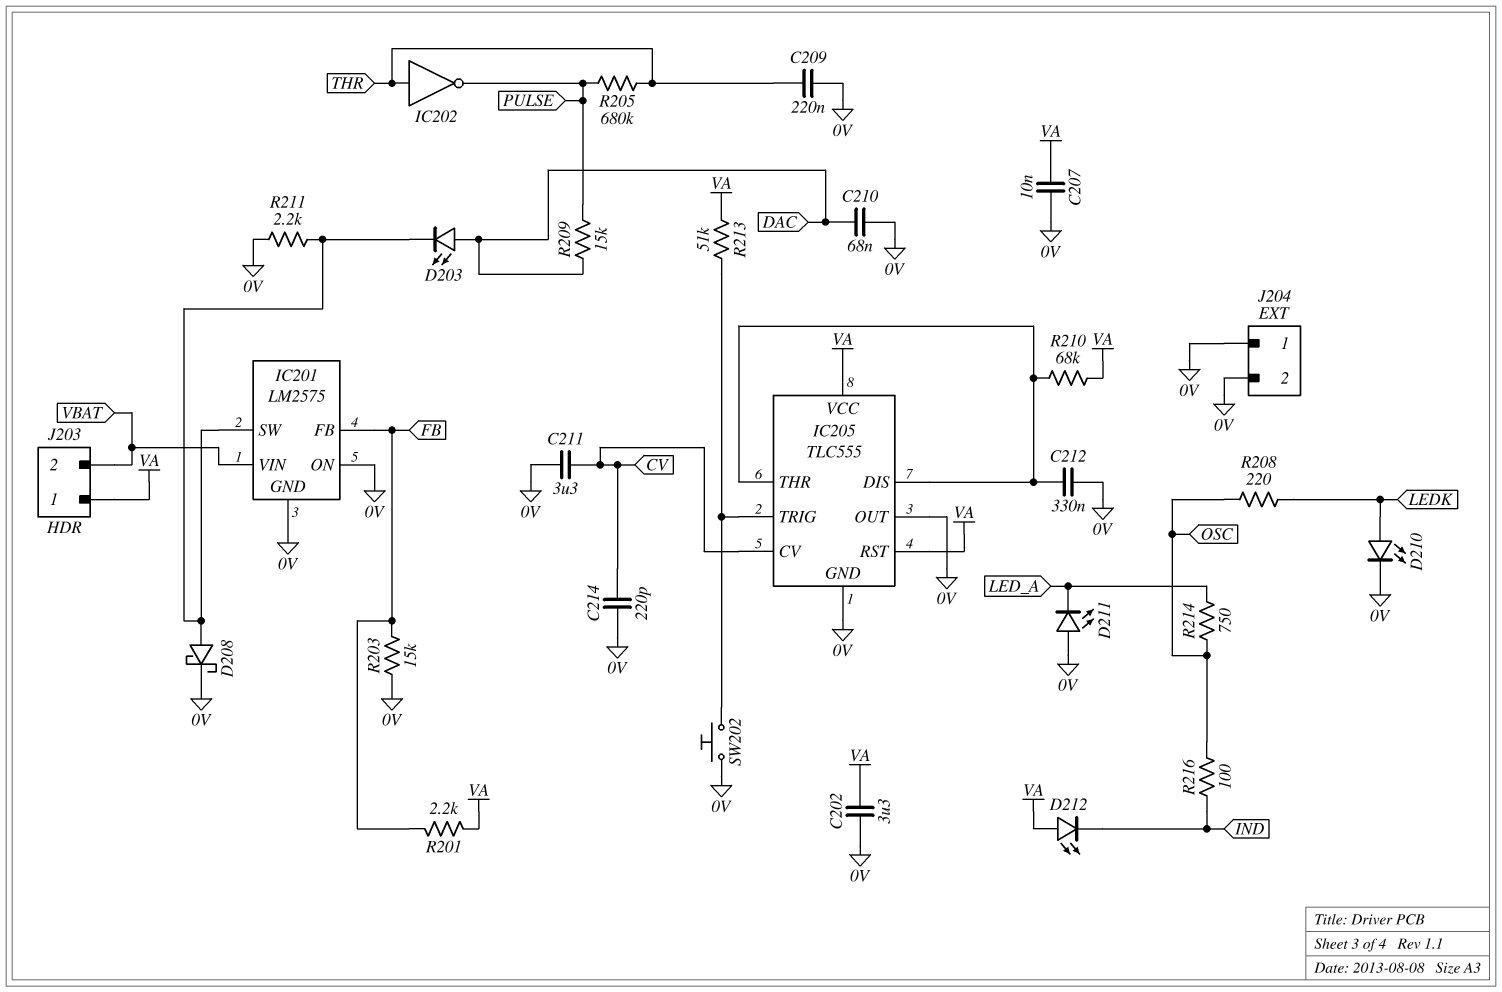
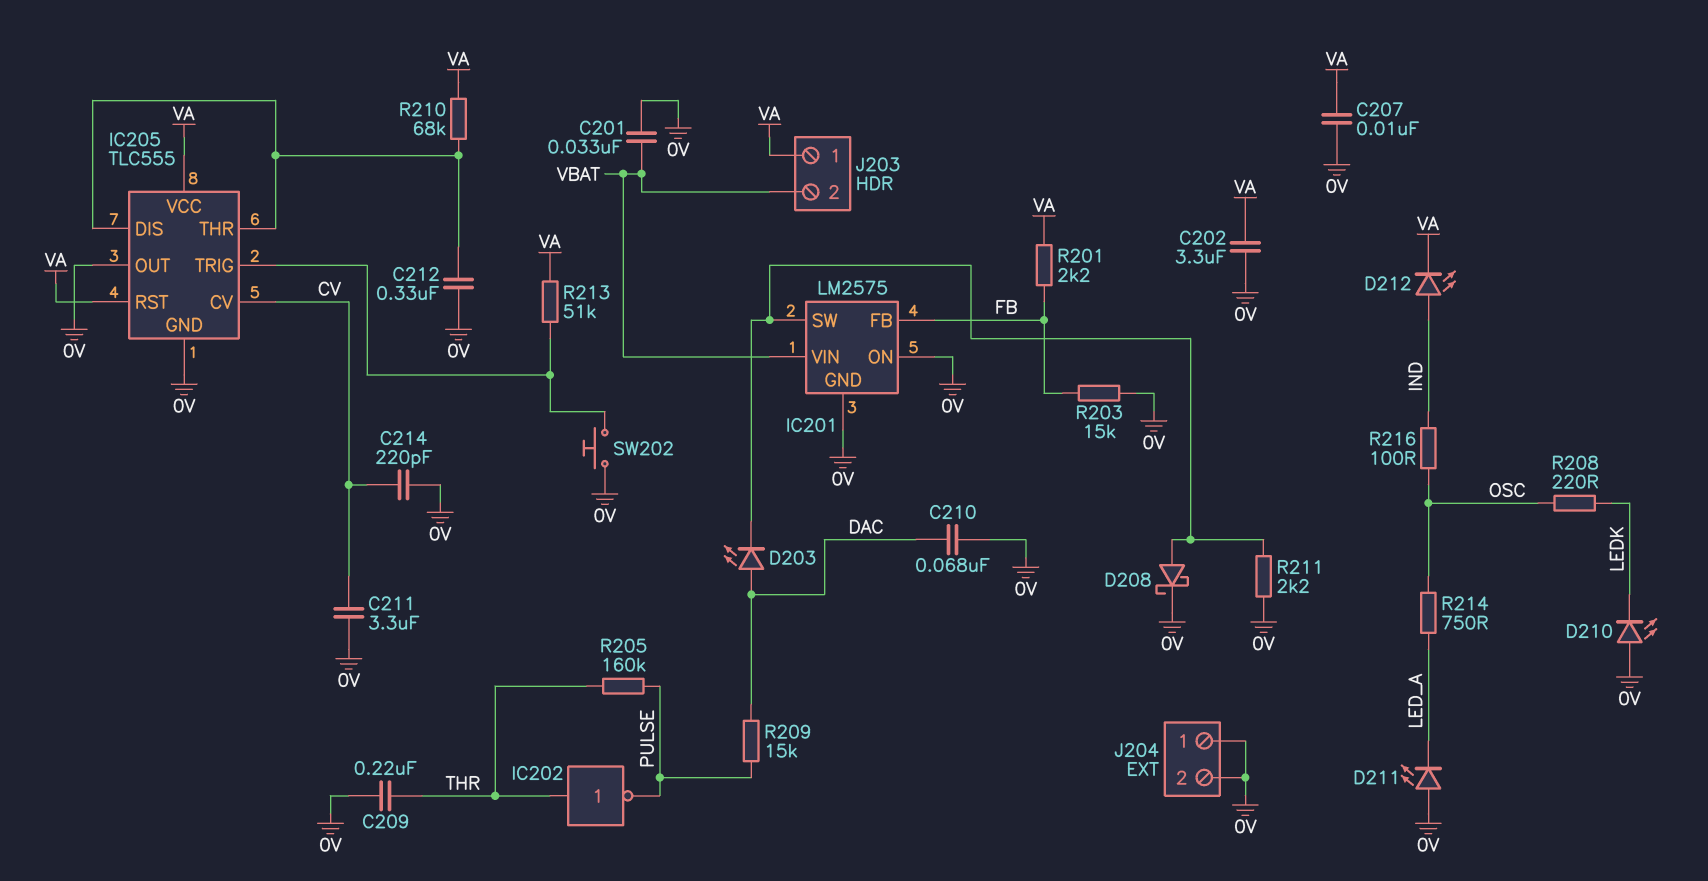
C201: none -> 33nF (0V, VBAT)
D210: LED (A LEDK, K 0V) -> LED (A 0V, K LEDK)
D212: LED (A VA, K IND) -> LED (A IND, K VA)
R205: 680k (PULSE, THR) -> 160k (PULSE, THR)

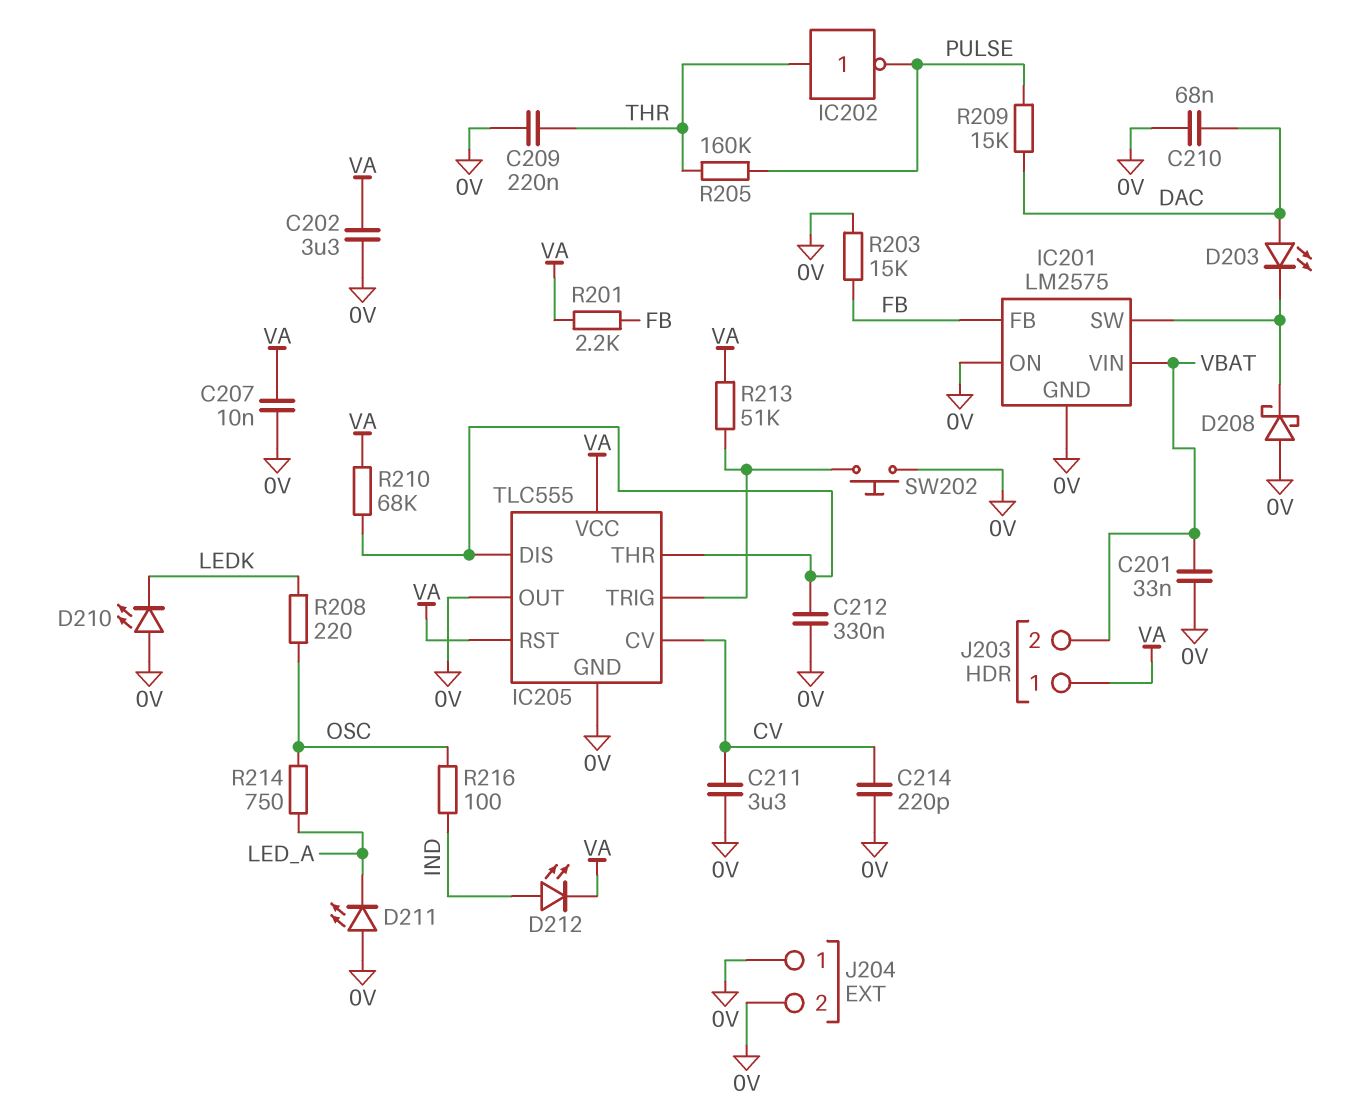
D208: schottky (A IC201/SW, K 0V) -> schottky (A 0V, K IC201/SW)
R211: 2.2k (0V, IC201/SW) -> none

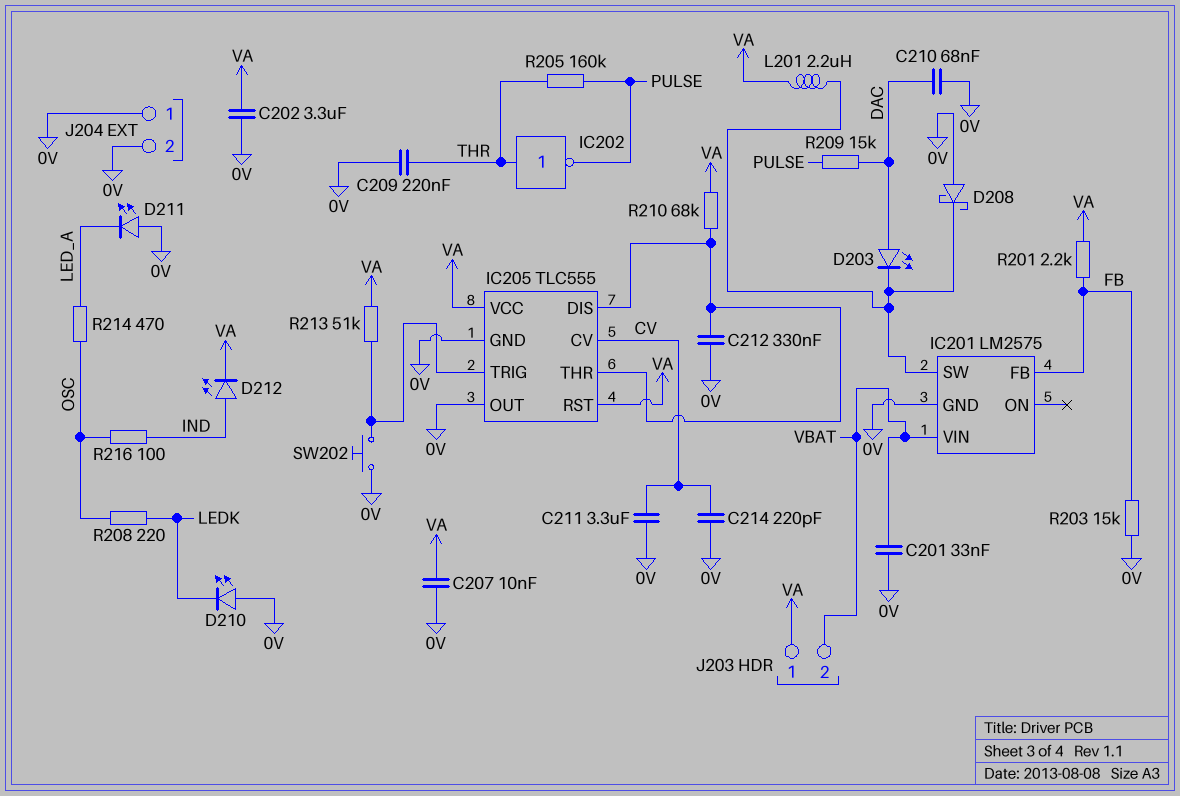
IC201 pin ON: 0V -> none
L201: none -> 2.2uH (IC201/SW, VA)
R214: 750 (LED_A, OSC) -> 470 (LED_A, OSC)

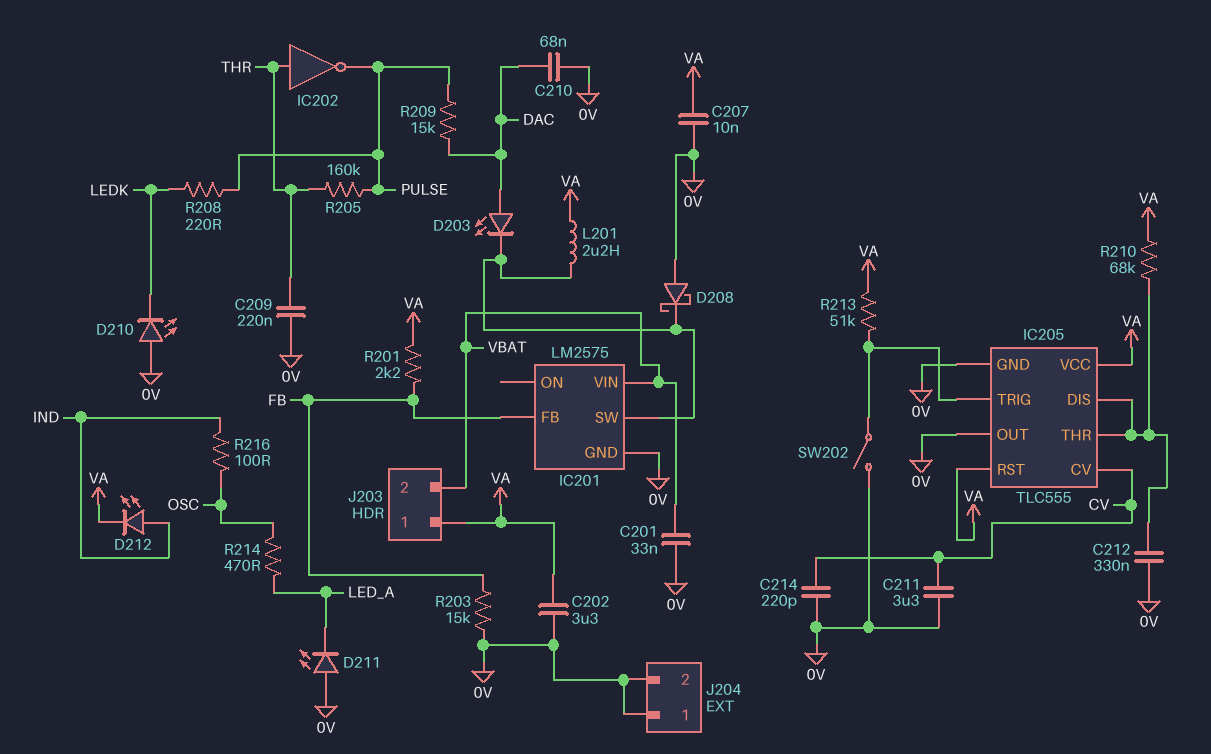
R208: 220 (LEDK, OSC) -> 220 (LEDK, PULSE)
SW202: button (0V, IC205/TRIG) -> switch (0V, IC205/TRIG)

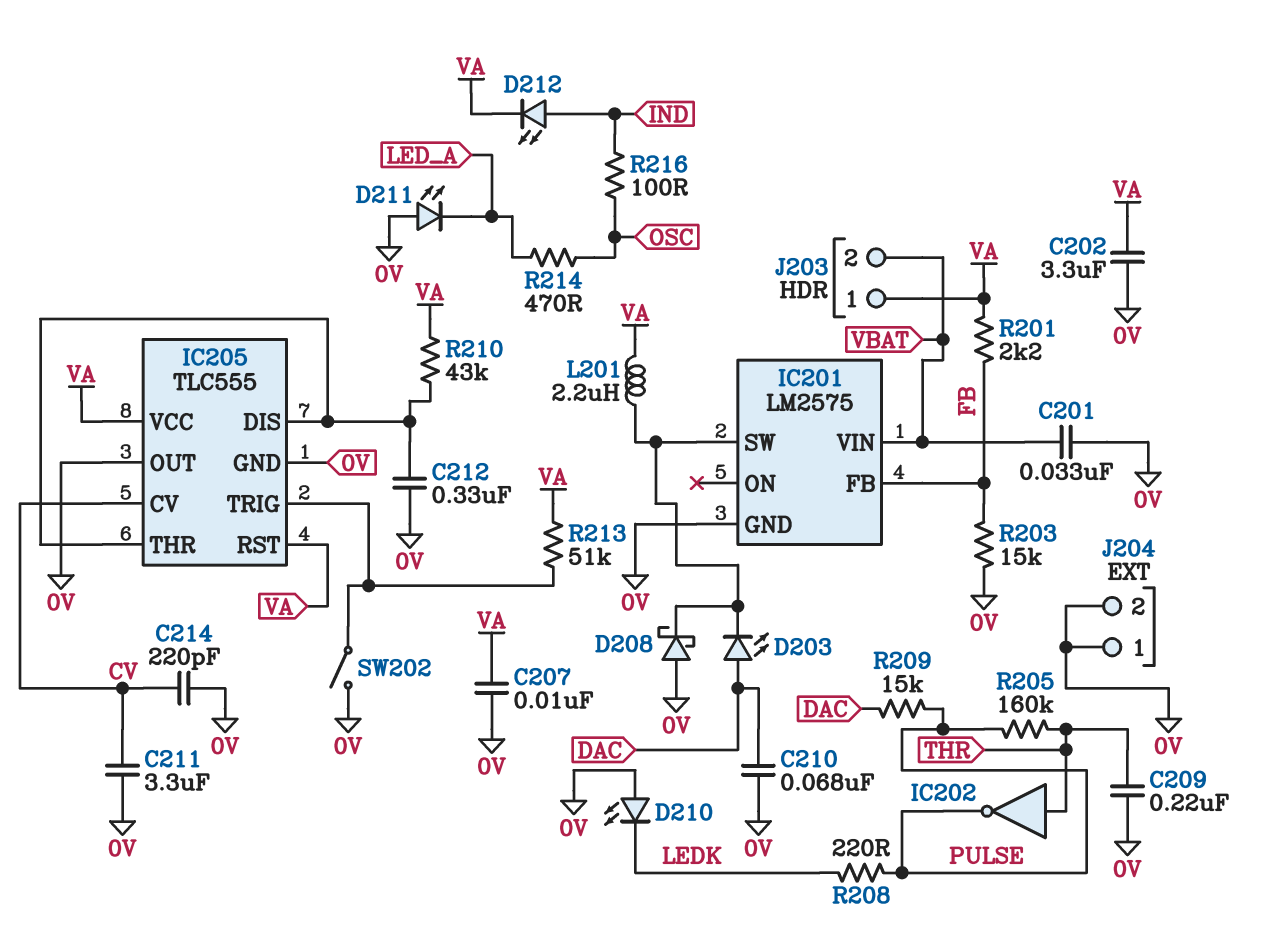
R210: 68k (IC205/DIS, VA) -> 43k (IC205/DIS, VA)

